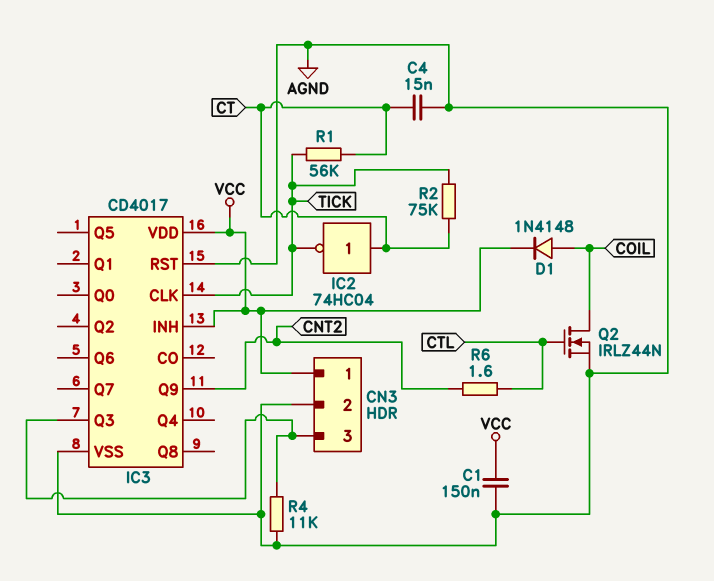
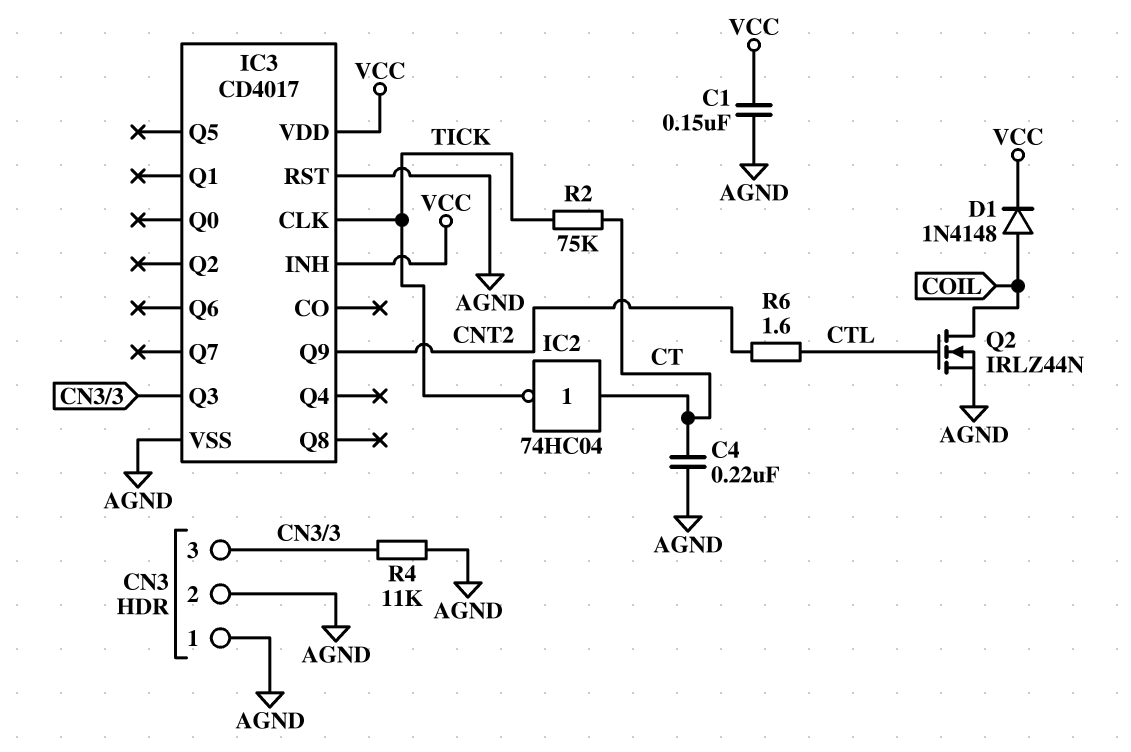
C4: 15nF (AGND, CT) -> 220nF (AGND, CT)
CN3 pin 1: VCC -> AGND
R1: 56k (CT, TICK) -> none

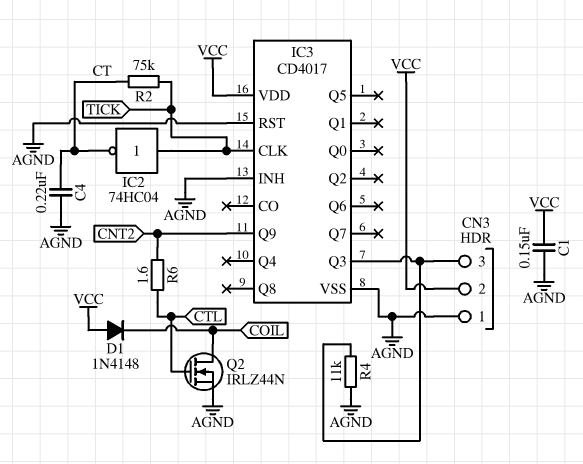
CN3 pin 2: AGND -> VCC
D1: diode 1N4148 (A COIL, K VCC) -> diode 1N4148 (A VCC, K COIL)
IC2: NOT 74HC04 (in CT, out TICK) -> NOT 74HC04 (in TICK, out CT)
IC3 pin INH: VCC -> AGND

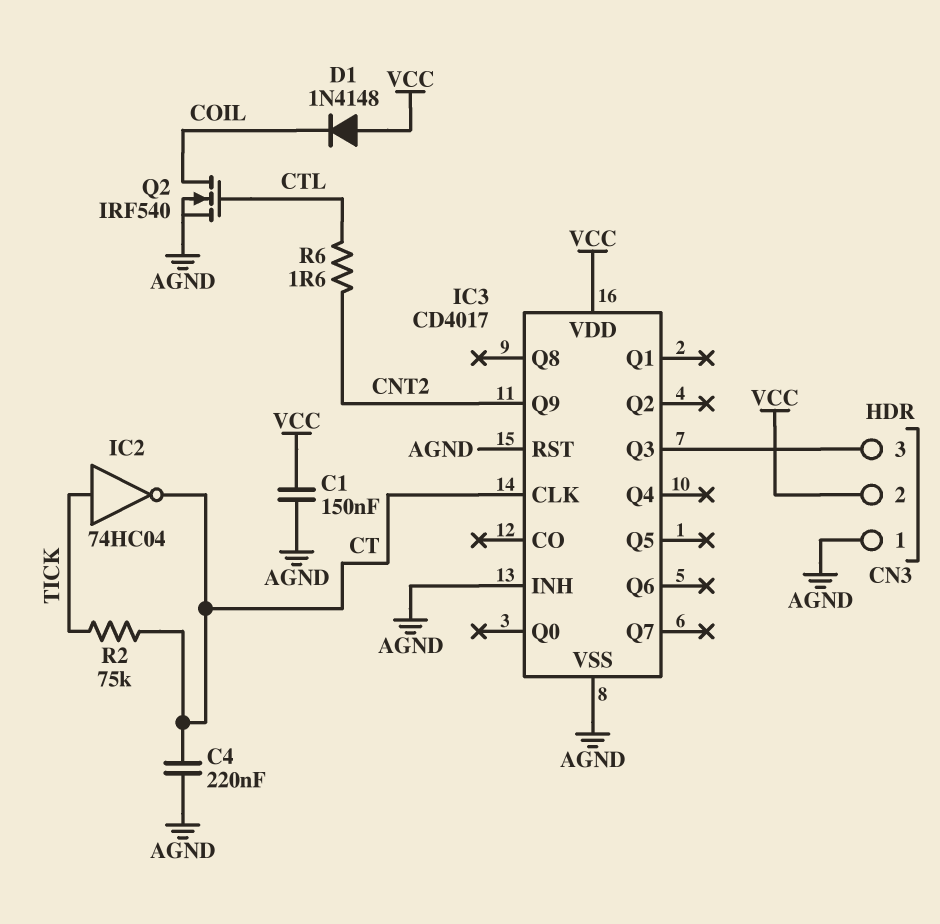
IC3 pin CLK: TICK -> CT
Q2: NMOS IRLZ44N (G CTL, D COIL, S AGND) -> NMOS IRF540 (G CTL, D COIL, S AGND)
R4: 11k (AGND, CN3/3) -> none

